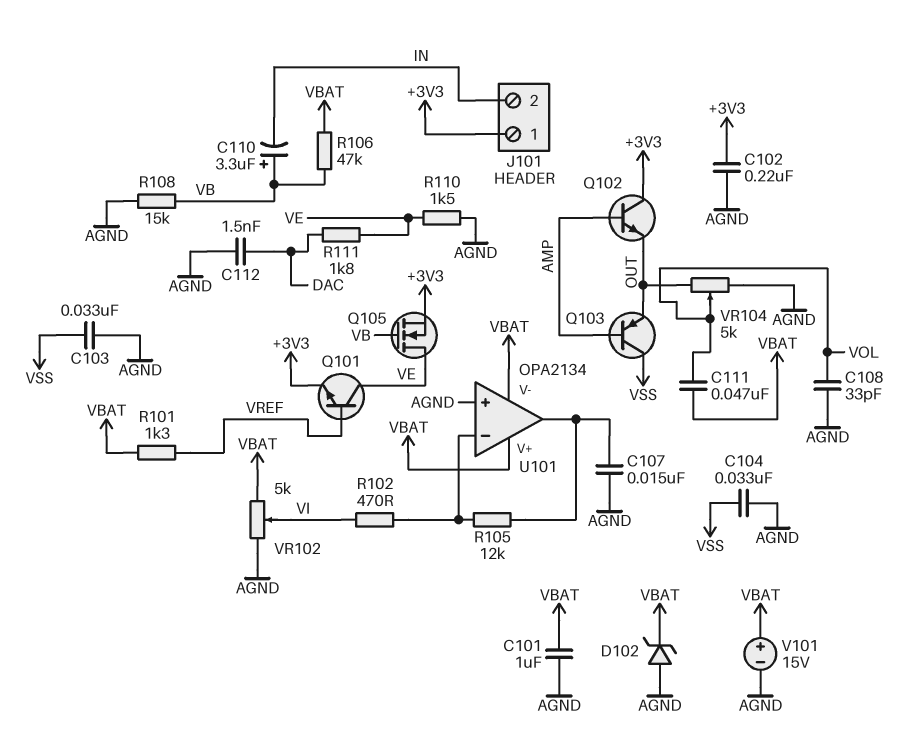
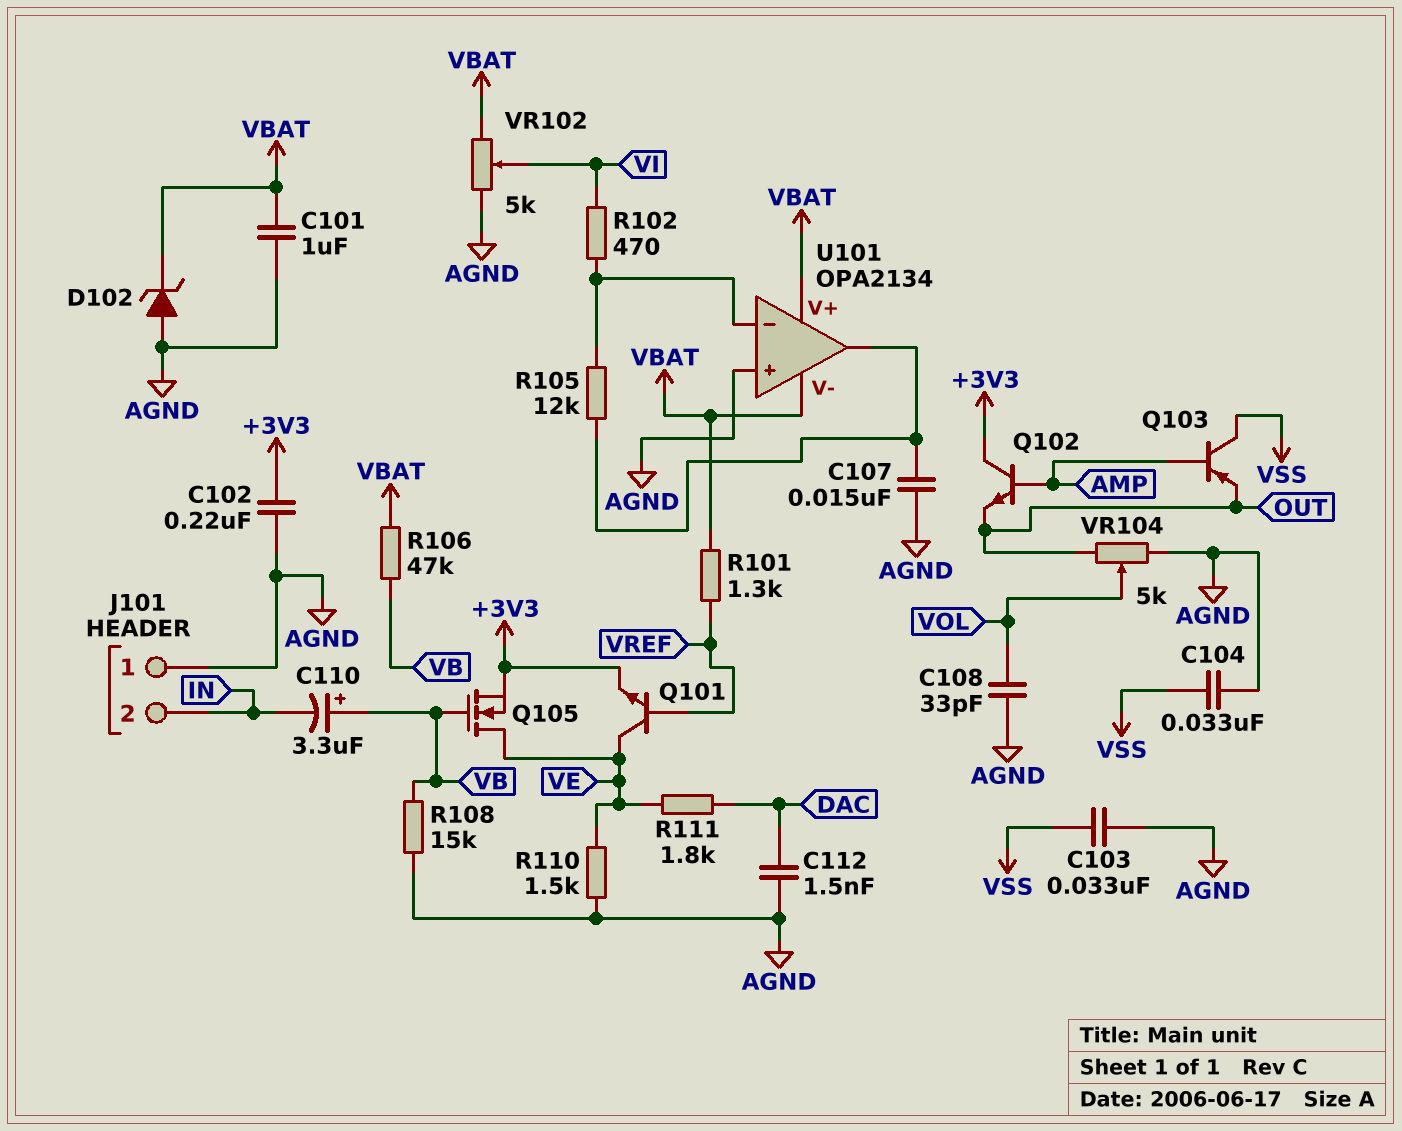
C111: 47nF (VBAT, VOL) -> none
J101 pin 1: +3V3 -> AGND
V101: 15V (plus VBAT, minus AGND) -> none

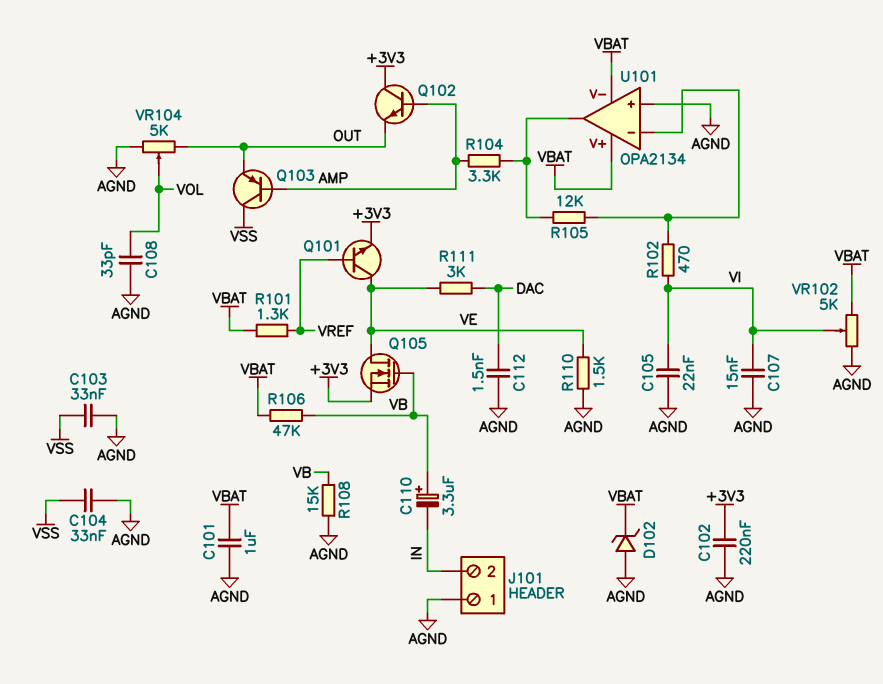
C105: none -> 22nF (AGND, VI)
C107: 15nF (AGND, U101/out) -> 15nF (AGND, VI)
R104: none -> 3.3k (AMP, U101/out)
R111: 1.8k (DAC, VE) -> 3k (DAC, VE)

